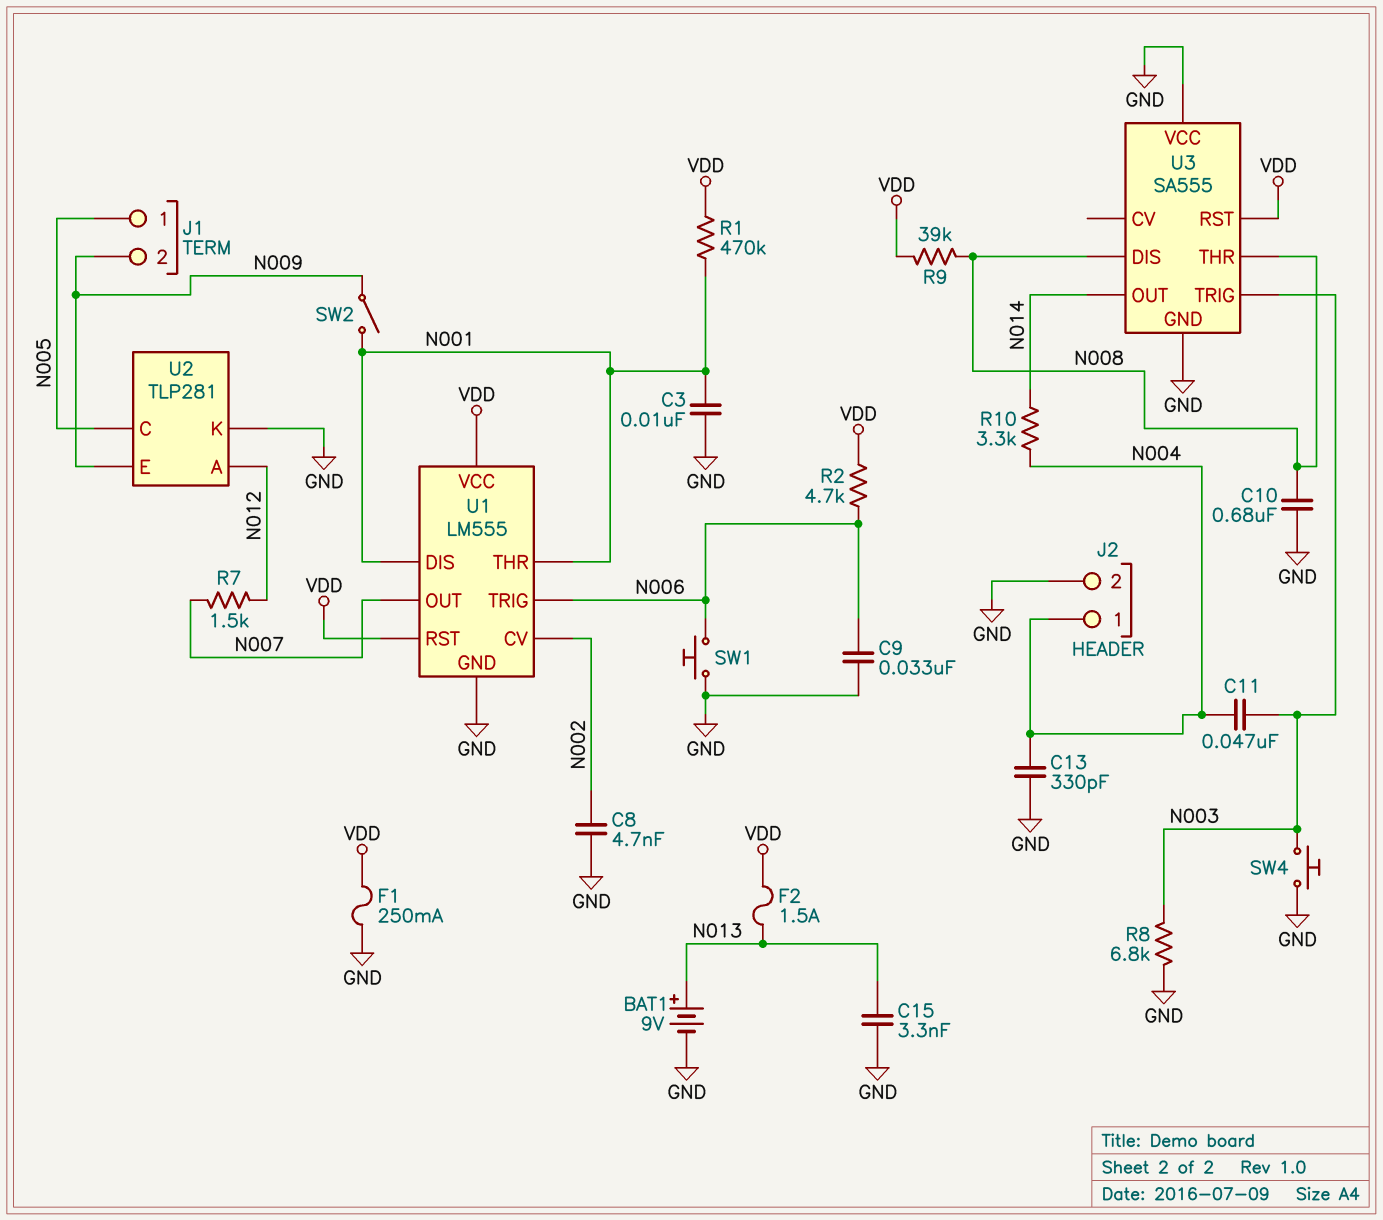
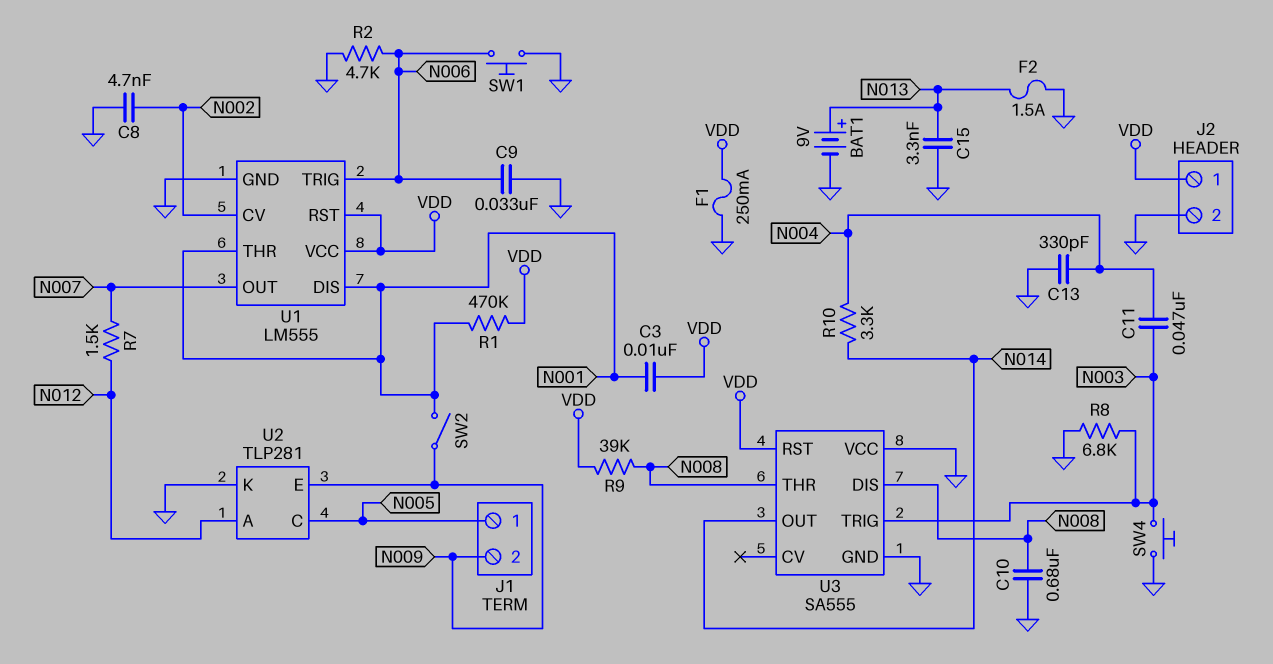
C3: 10nF (GND, N001) -> 10nF (N001, VDD)
F2: 1.5A (N013, VDD) -> 1.5A (GND, N013)
J2 pin 1: N004 -> VDD
R2: 4.7k (N006, VDD) -> 4.7k (GND, N006)

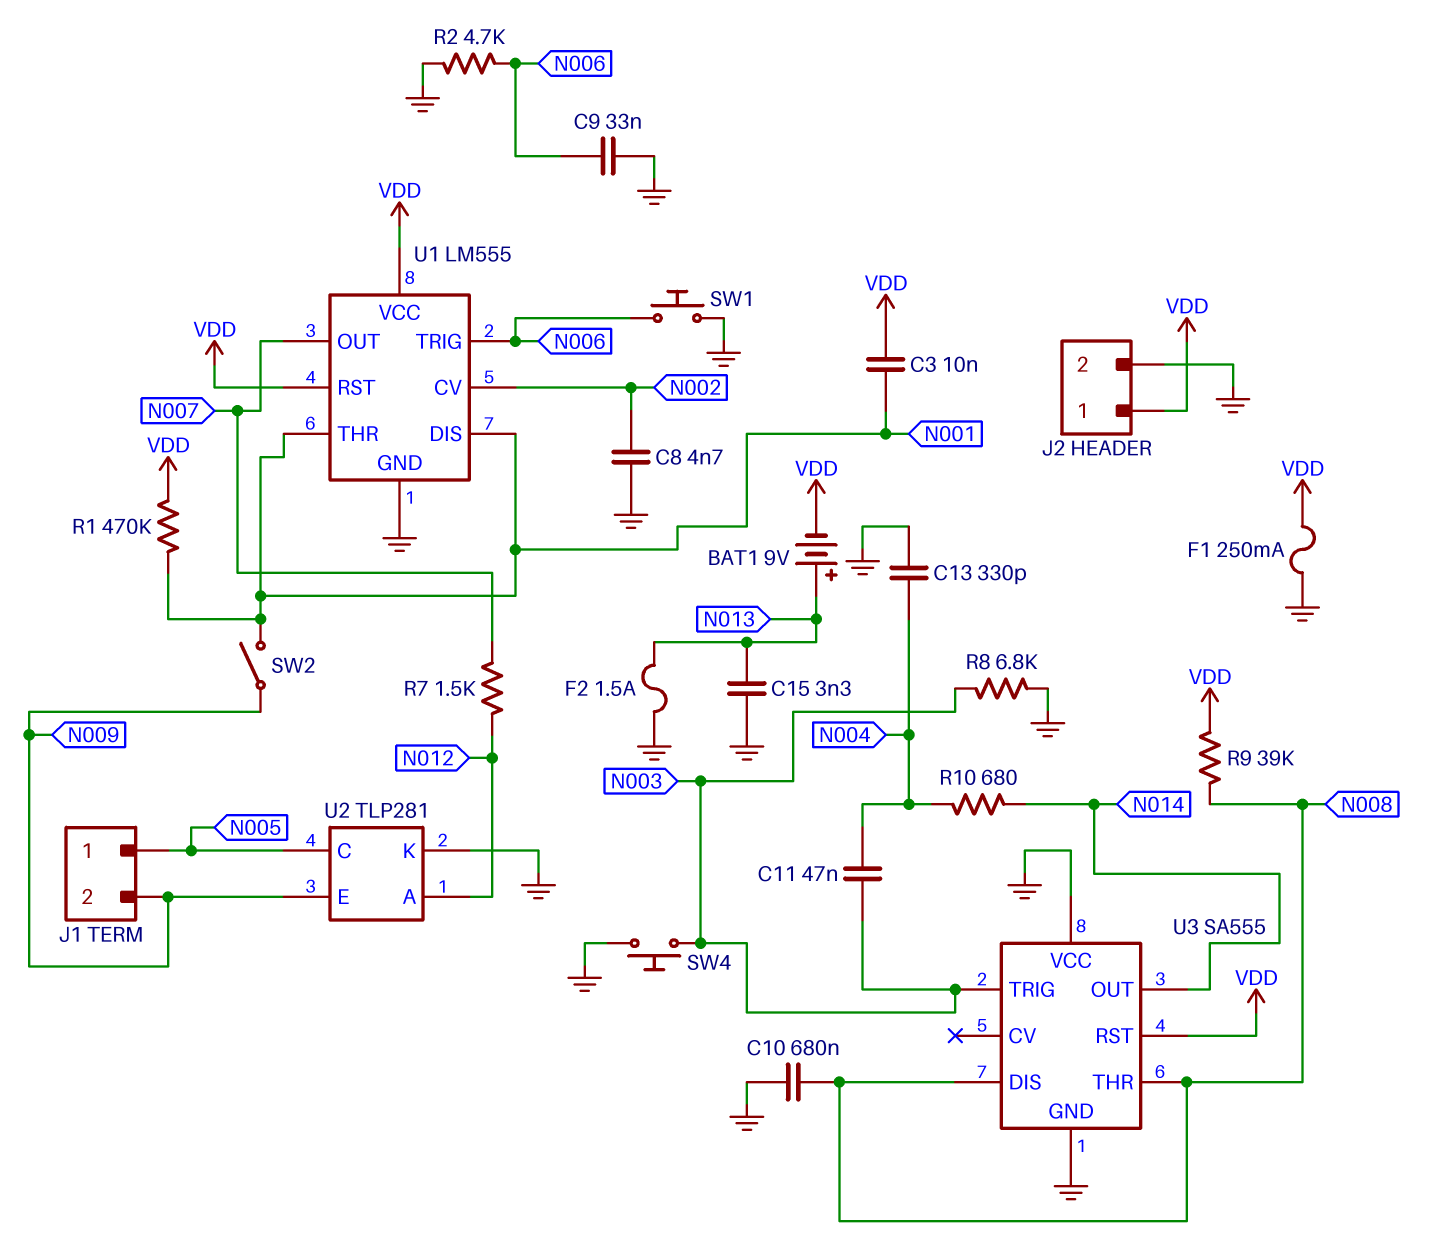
BAT1: 9V (plus N013, minus GND) -> 9V (plus N013, minus VDD)
R10: 3.3k (N004, N014) -> 680 (N004, N014)

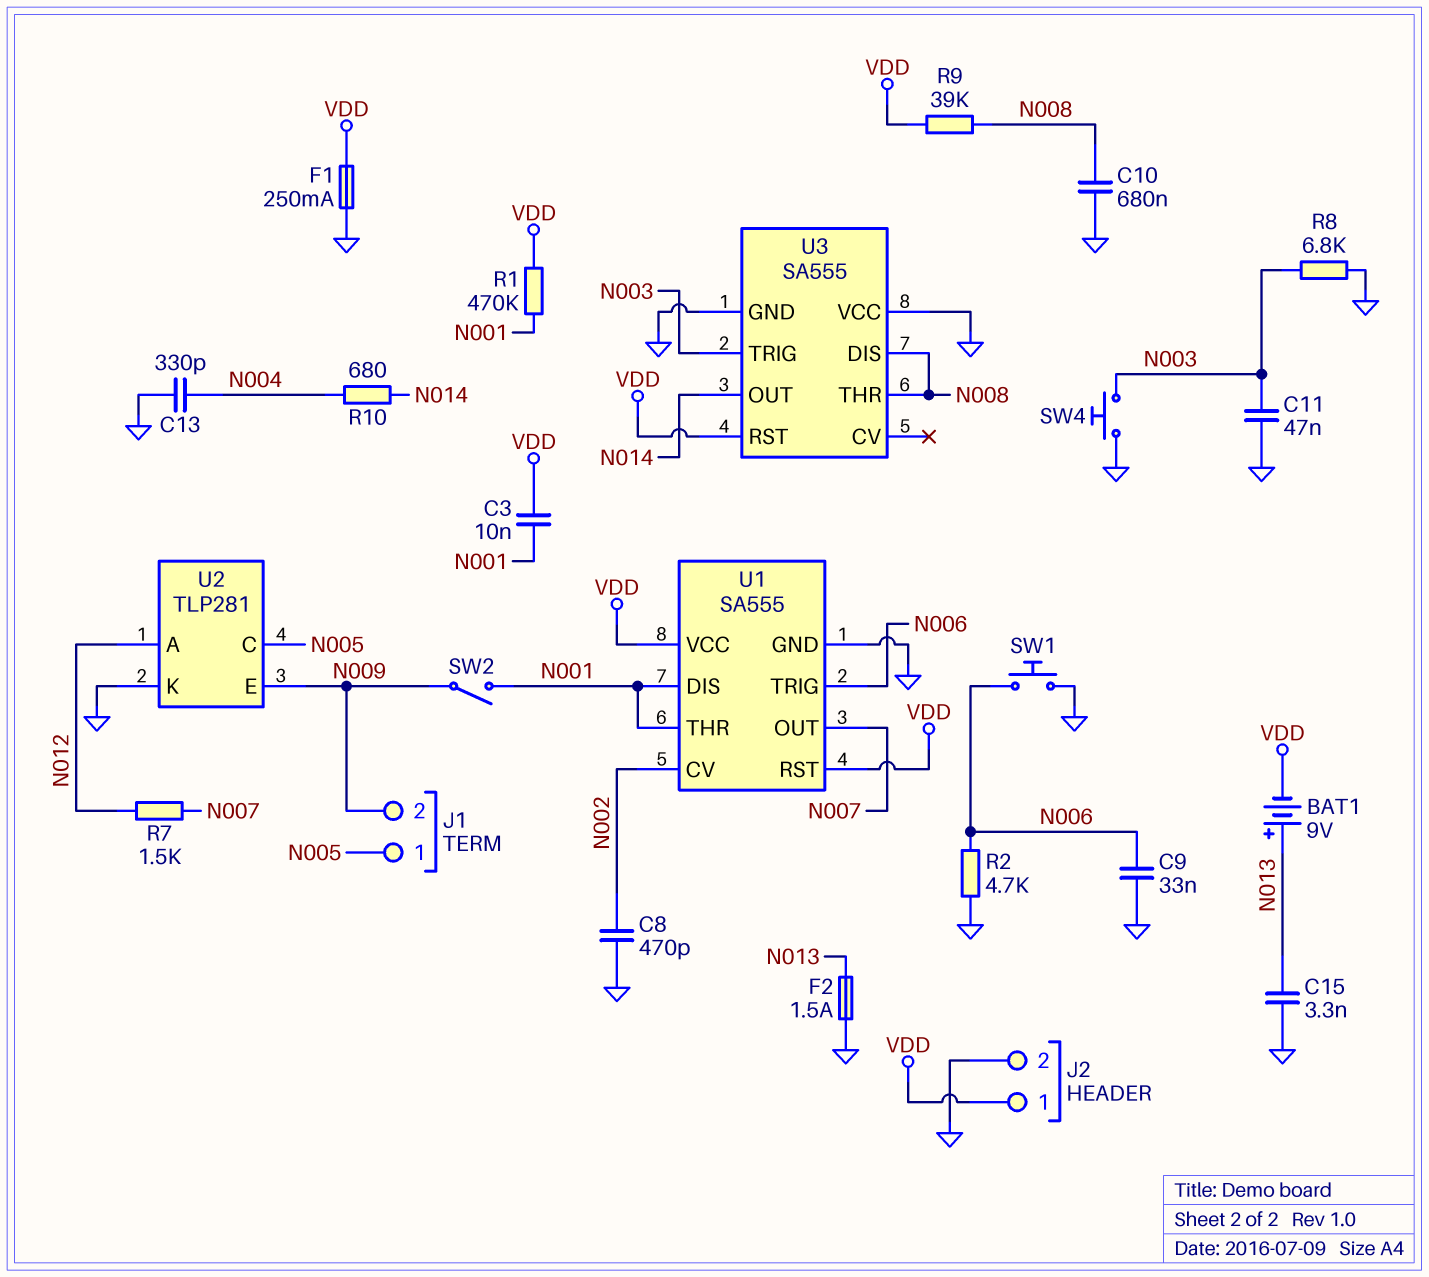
C8: 4.7nF (GND, N002) -> 470pF (GND, N002)
C11: 47nF (N003, N004) -> 47nF (GND, N003)
U1: LM555 -> SA555

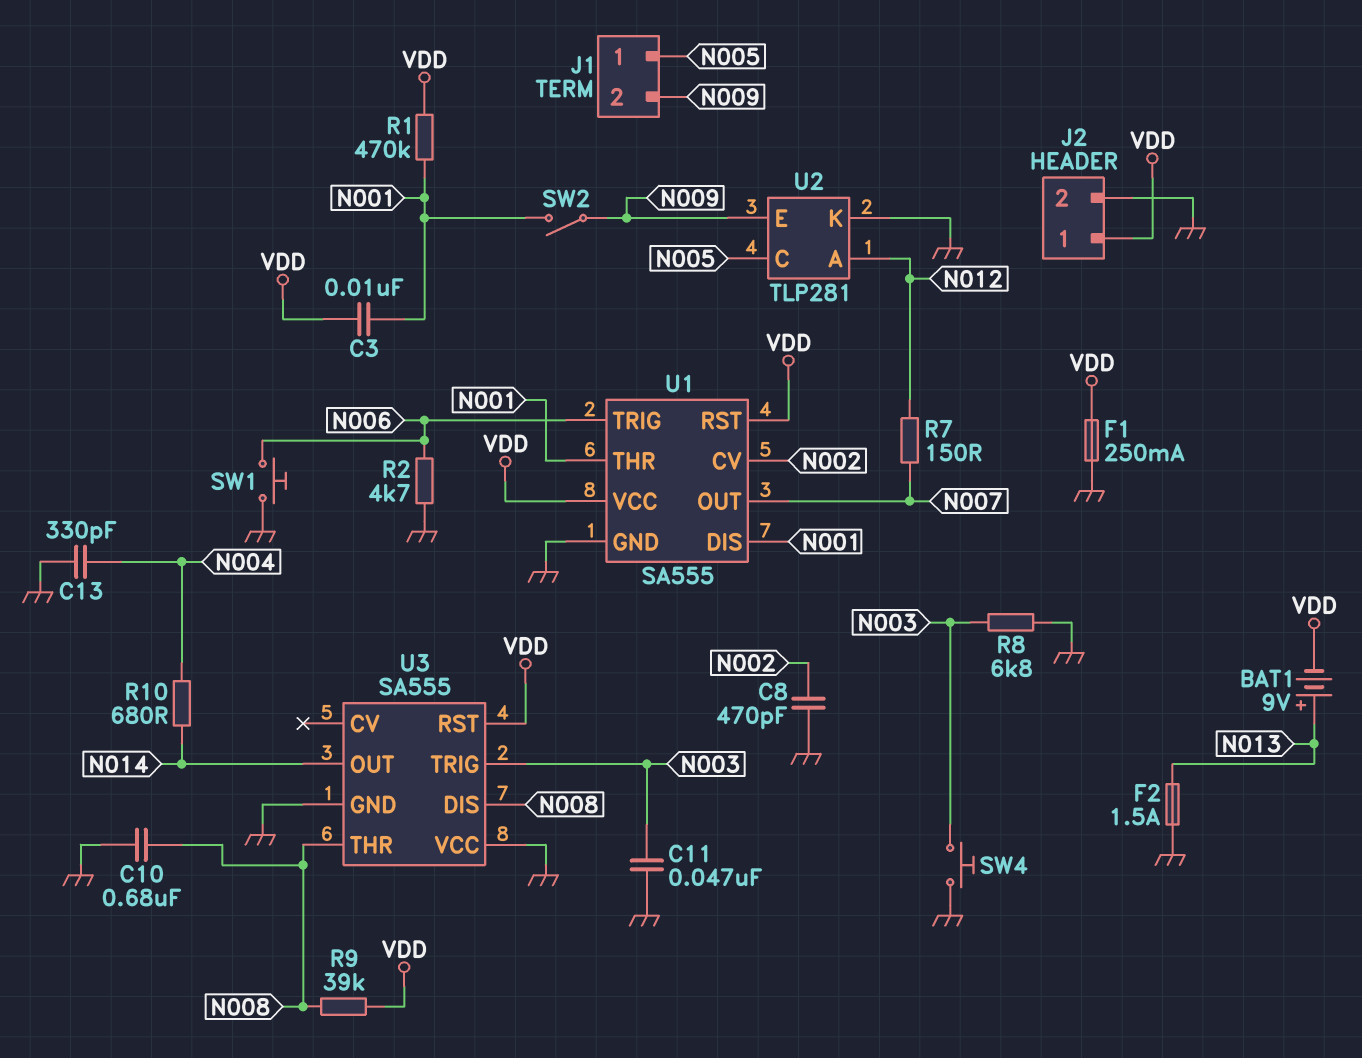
C9: 33nF (GND, N006) -> none
C15: 3.3nF (GND, N013) -> none
R7: 1.5k (N007, N012) -> 150 (N007, N012)

